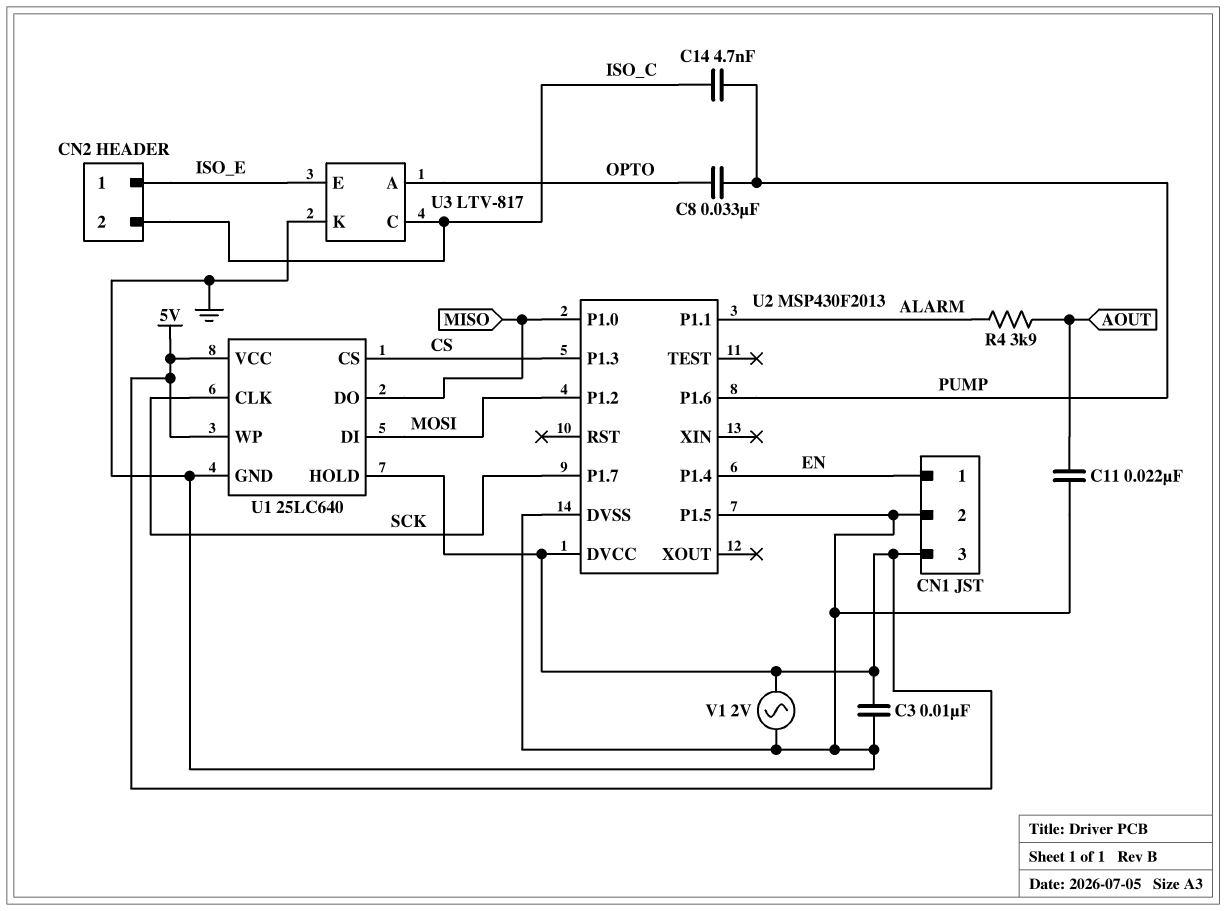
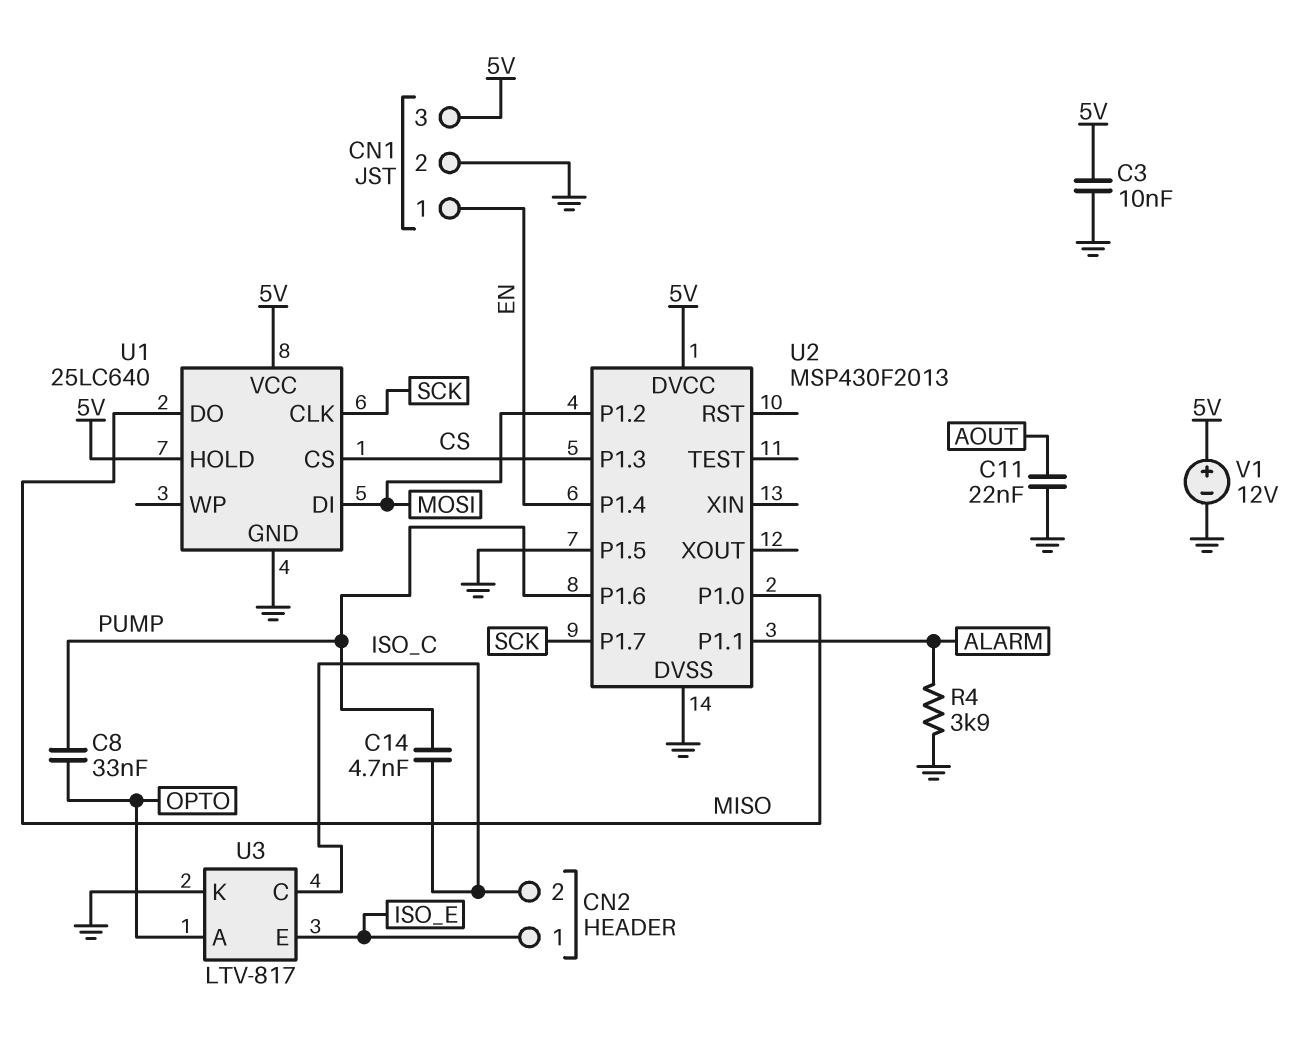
R4: 3.9k (ALARM, AOUT) -> 3.9k (ALARM, GND)
U1 pin WP: 5V -> none
V1: AC 2V (5V, GND) -> 12V (plus 5V, minus GND)

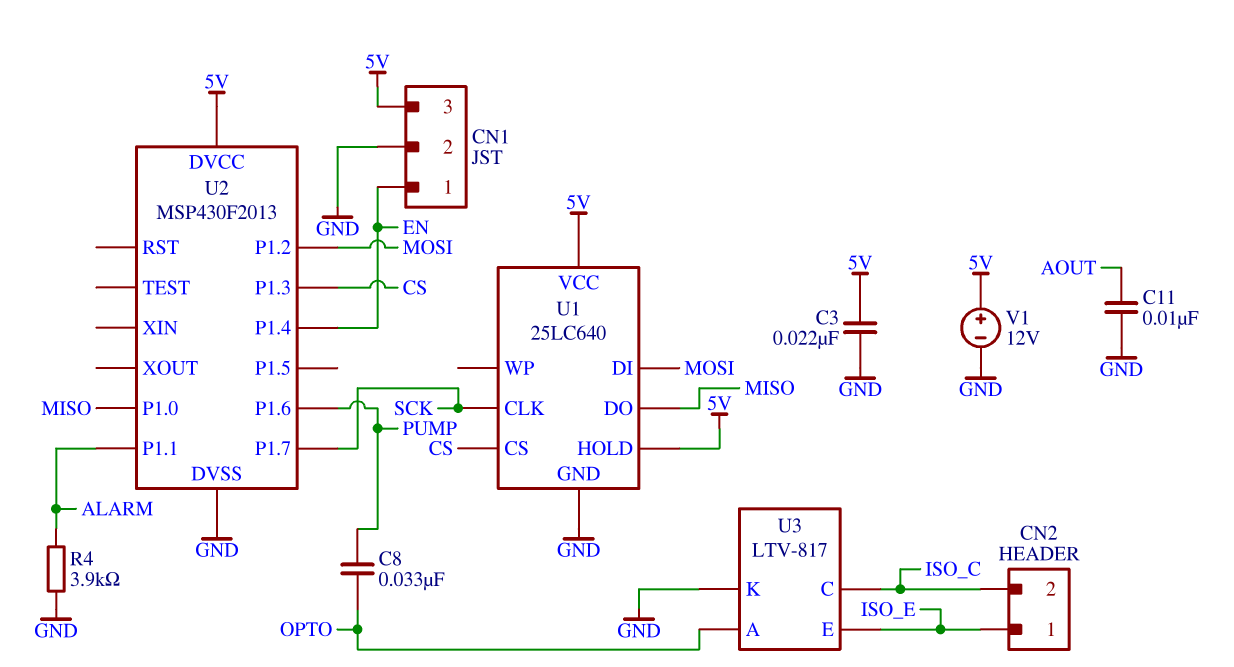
C3: 10nF (5V, GND) -> 22nF (5V, GND)
C11: 22nF (AOUT, GND) -> 10nF (AOUT, GND)
C14: 4.7nF (ISO_C, PUMP) -> none
U2 pin P1.5: GND -> none

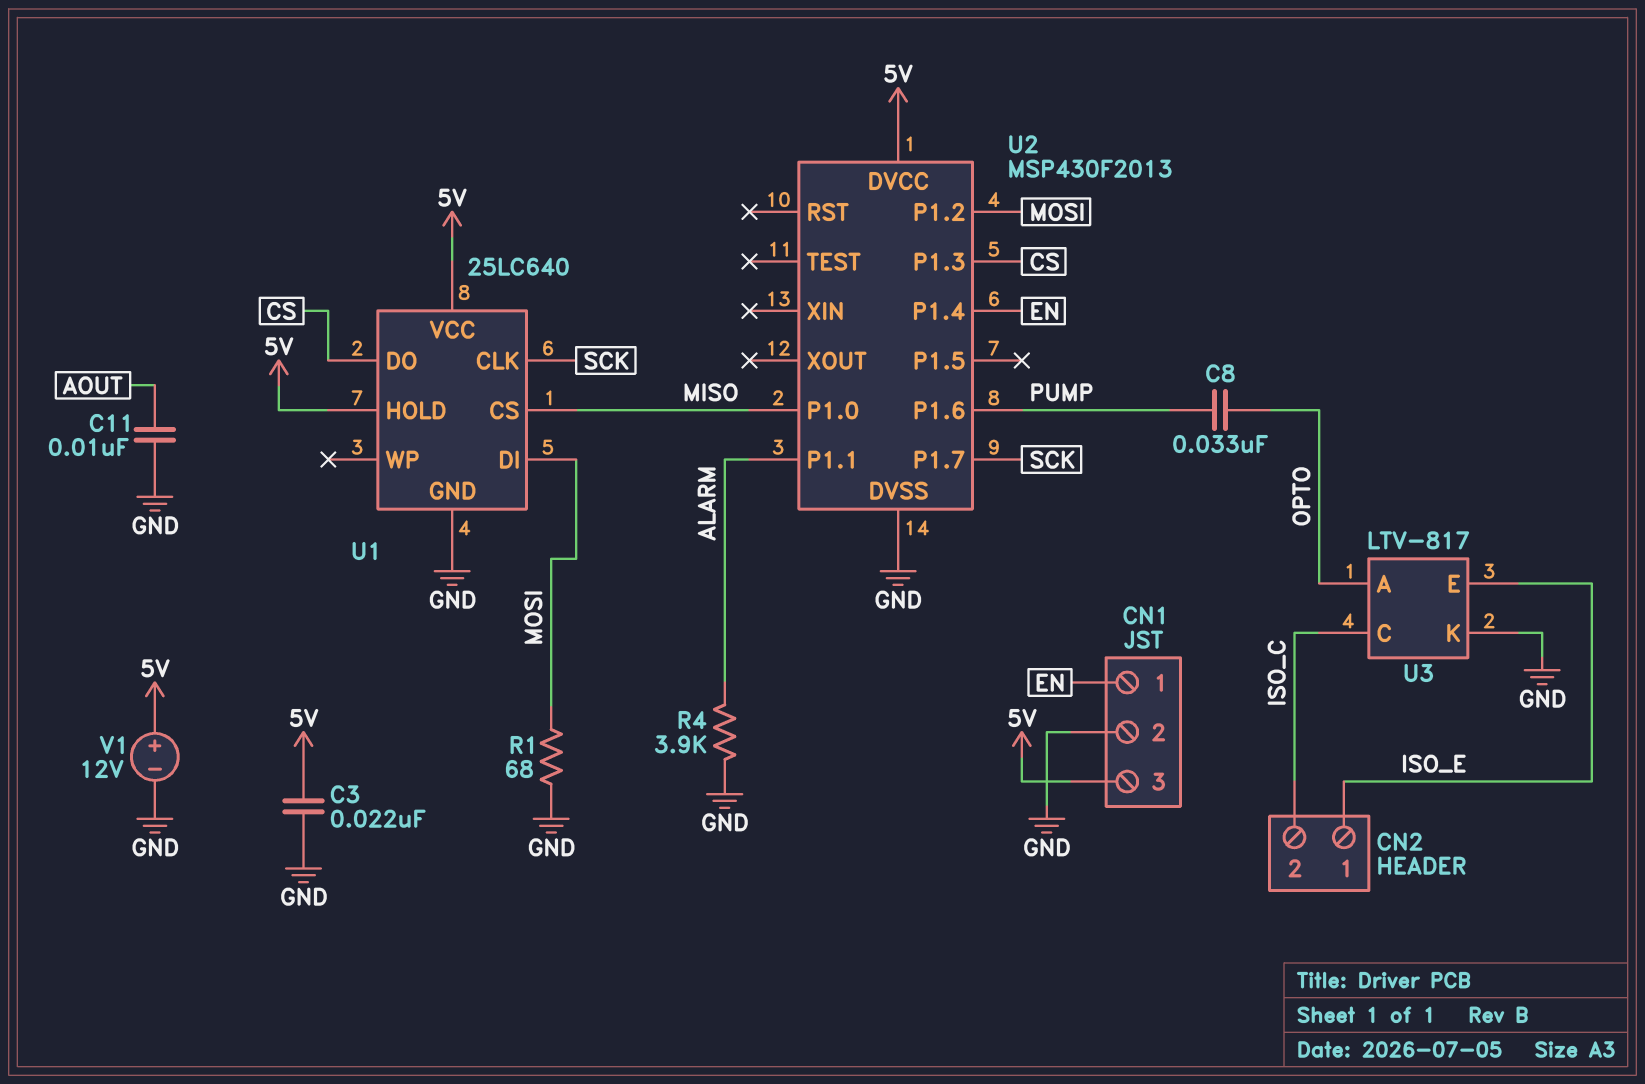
R1: none -> 68 (GND, MOSI)
U1 pin CS: CS -> MISO
U1 pin DO: MISO -> CS

